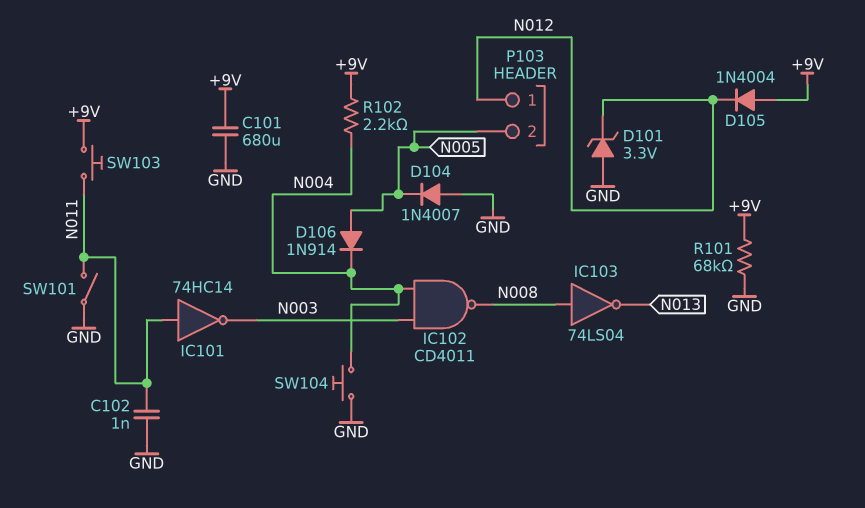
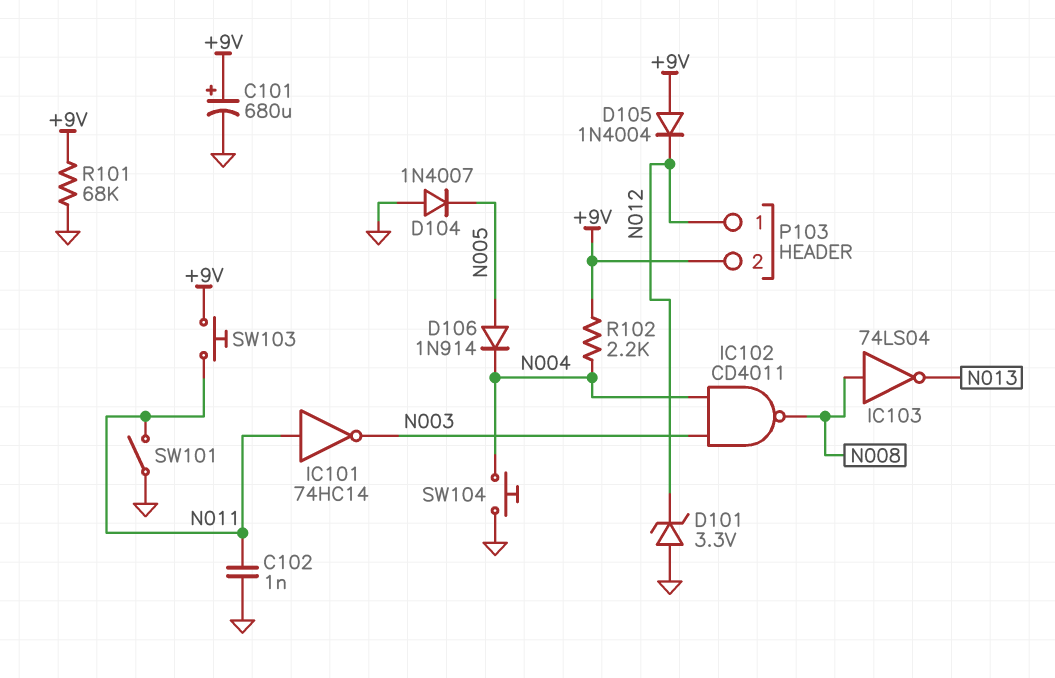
C101: 680uF (+9V, GND) -> 680uF (plus +9V, minus GND)
P103 pin 2: N005 -> +9V

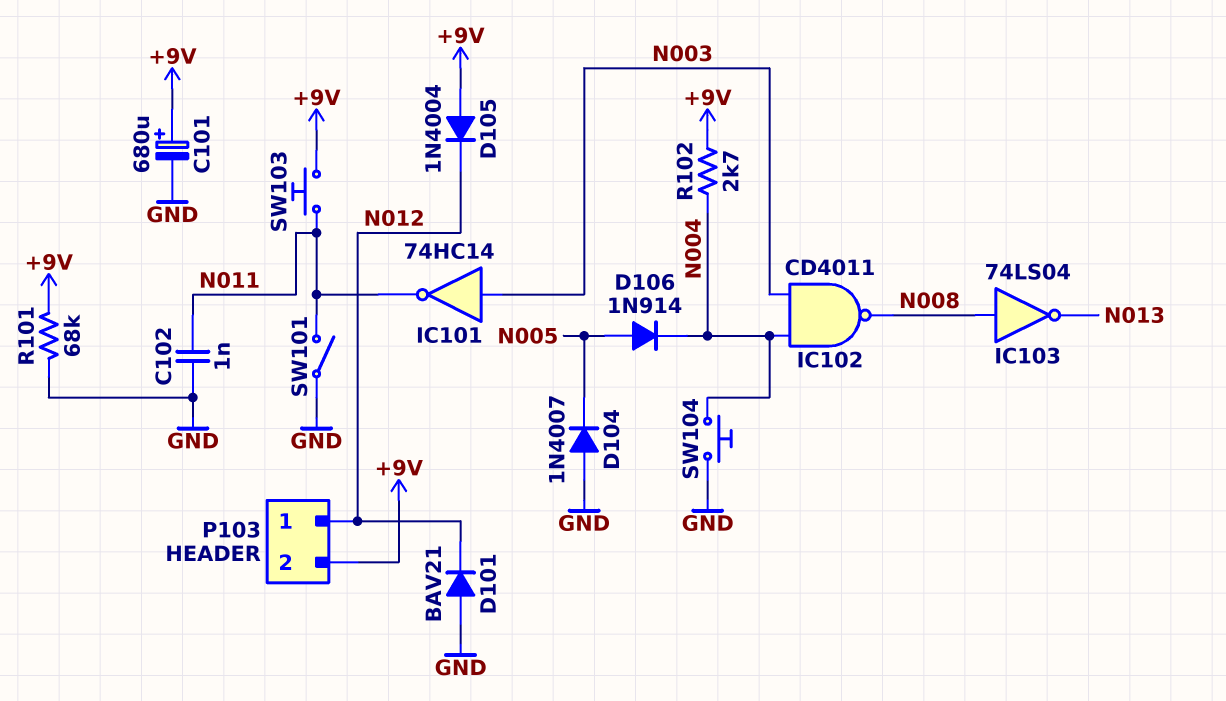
D101: zener 3.3V (A GND, K N012) -> diode BAV21 (A GND, K N012)
IC101: NOT 74HC14 (in N011, out N003) -> NOT 74HC14 (in N003, out N011)
R102: 2.2k (+9V, N004) -> 2.7k (+9V, N004)

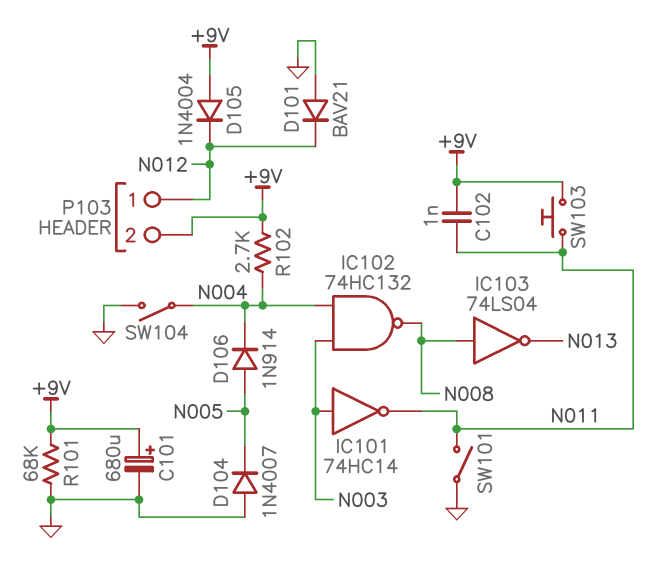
C102: 1nF (GND, N011) -> 1nF (+9V, N011)
IC102: NAND CD4011 (in N003, in N004, out N008) -> NAND 74HC132 (in N003, in N004, out N008)
SW104: button (GND, N004) -> switch (GND, N004)

